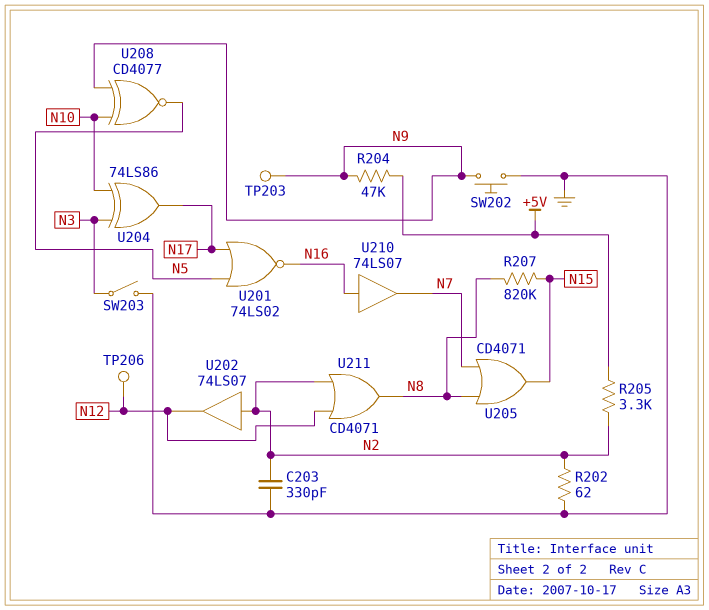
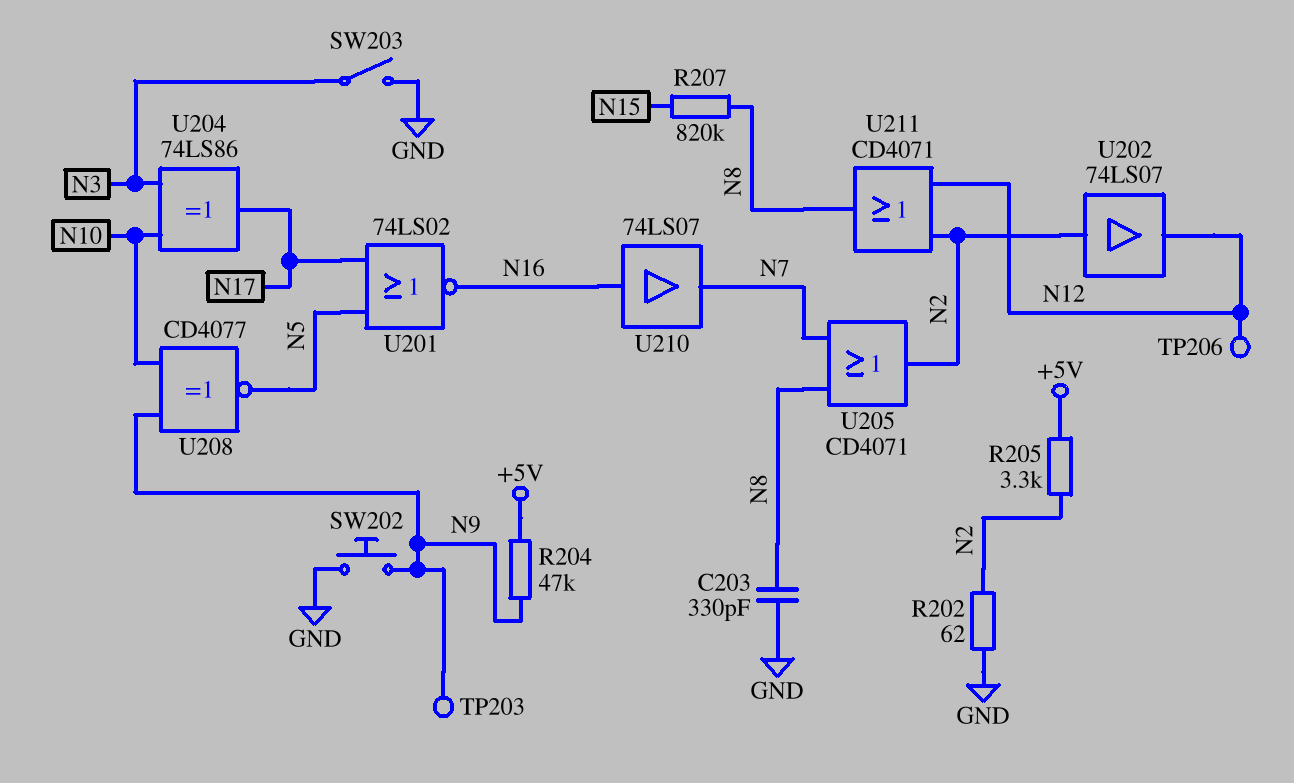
C203: 330pF (GND, N2) -> 330pF (GND, N8)
U205: OR CD4071 (in N7, in N8, out N15) -> OR CD4071 (in N7, in N8, out N2)

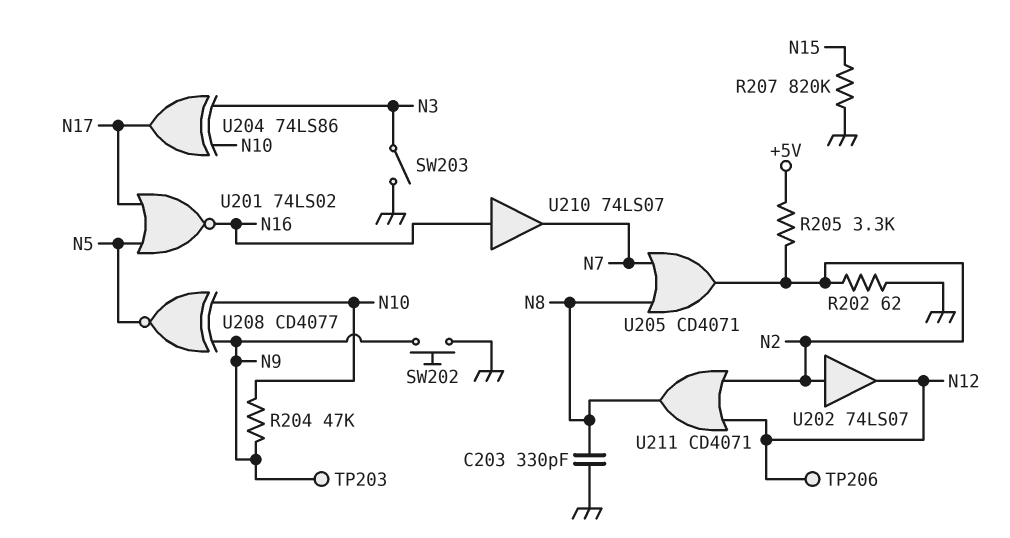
R204: 47k (+5V, N9) -> 47k (N9, N10)
R207: 820k (N8, N15) -> 820k (GND, N15)

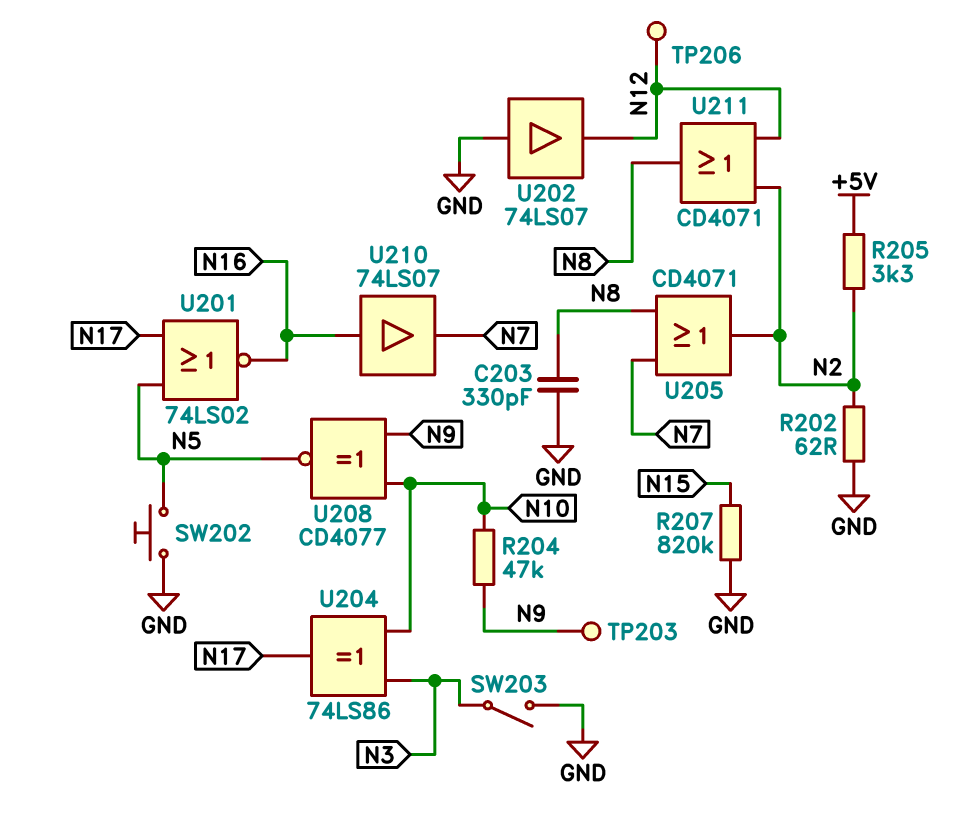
SW202: button (GND, N9) -> button (GND, N5)
U202: buffer 74LS07 (in N2, out N12) -> buffer 74LS07 (in GND, out N12)

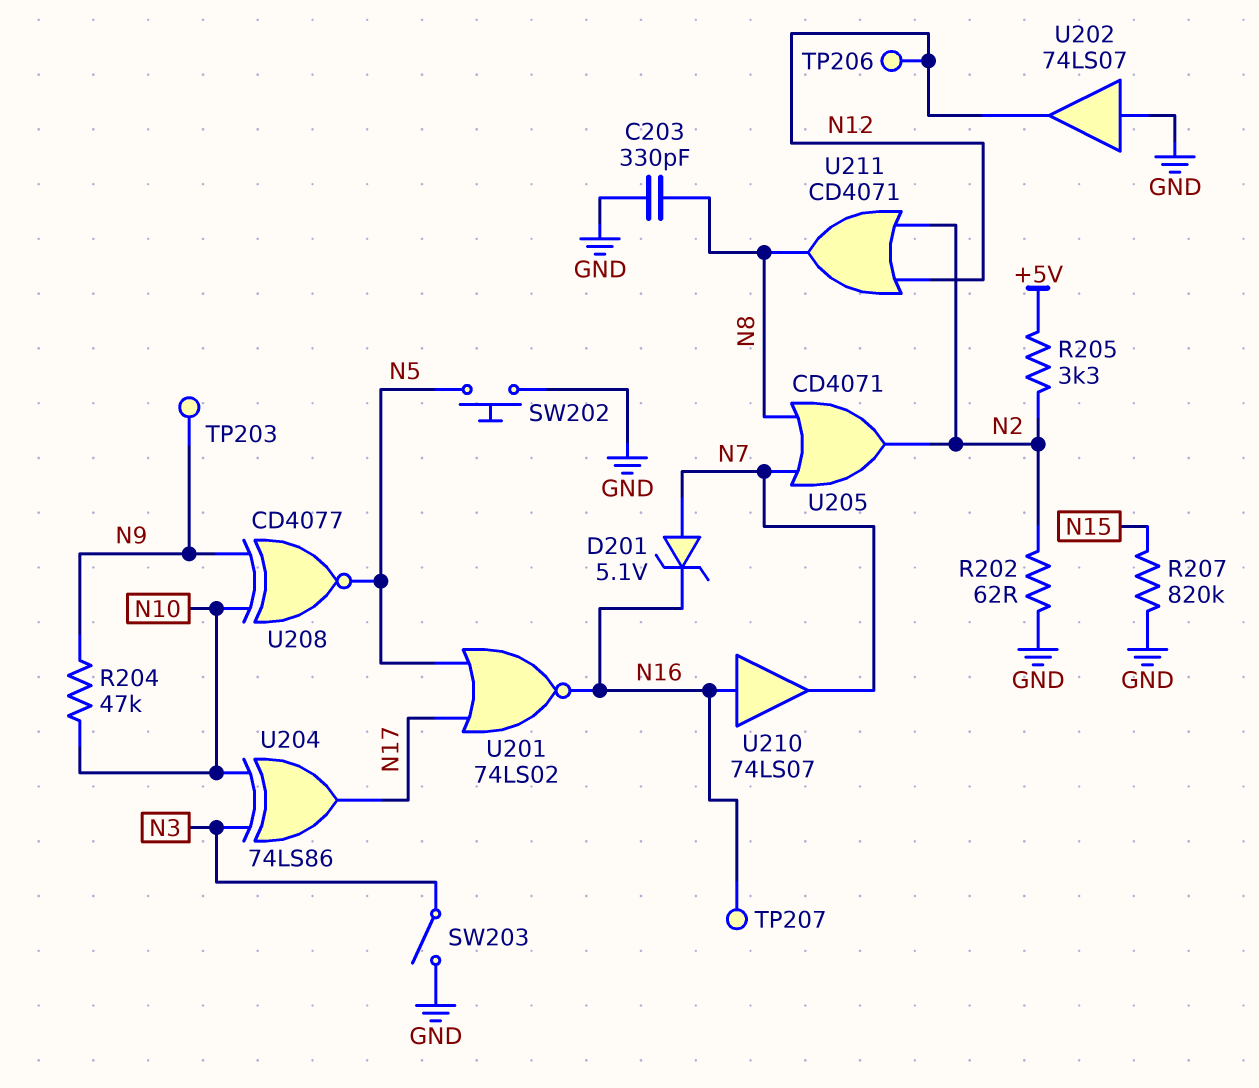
D201: none -> zener 5.1V (A N7, K N16)
TP207: none -> test point (N16)

